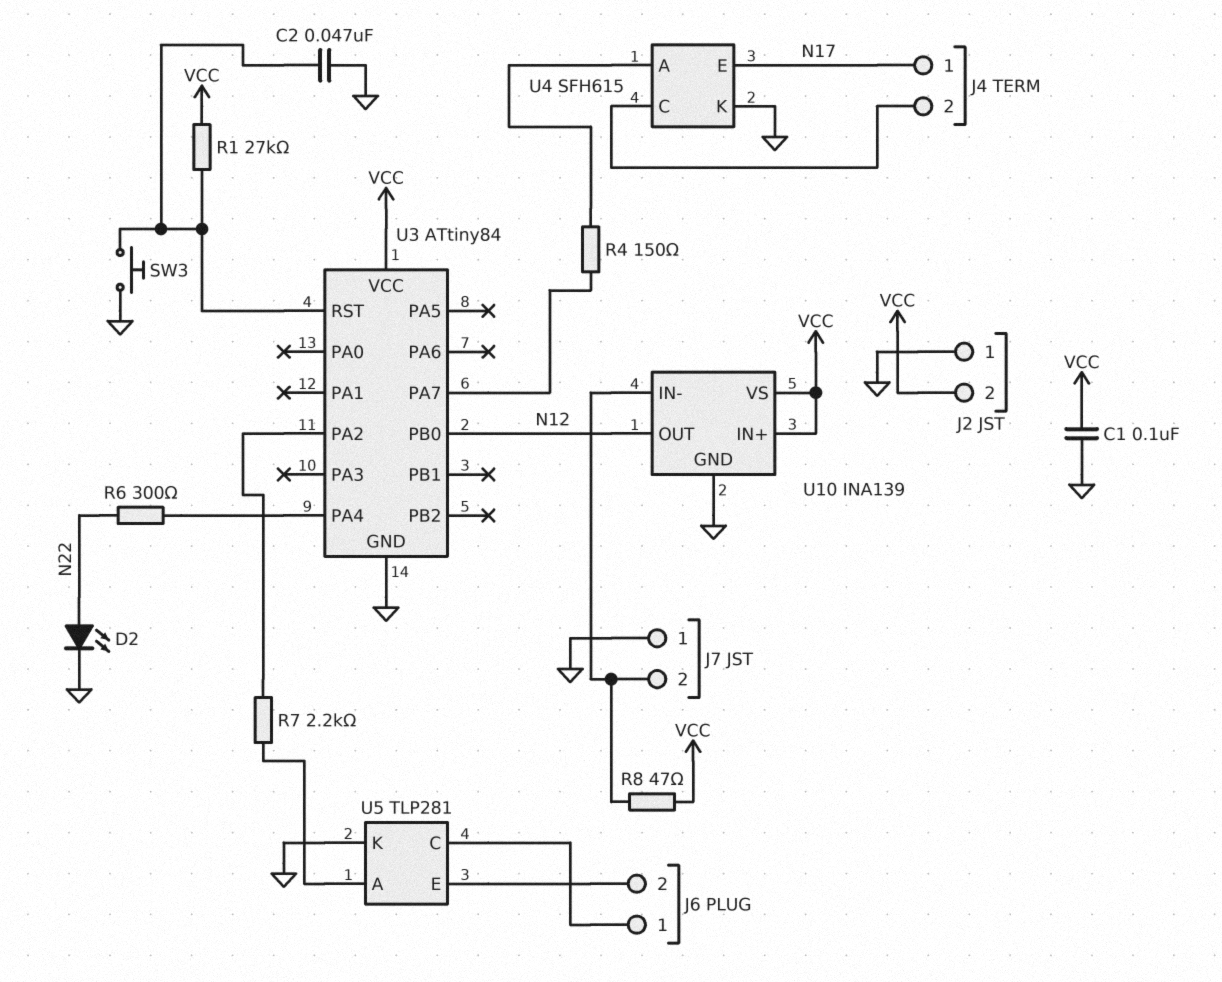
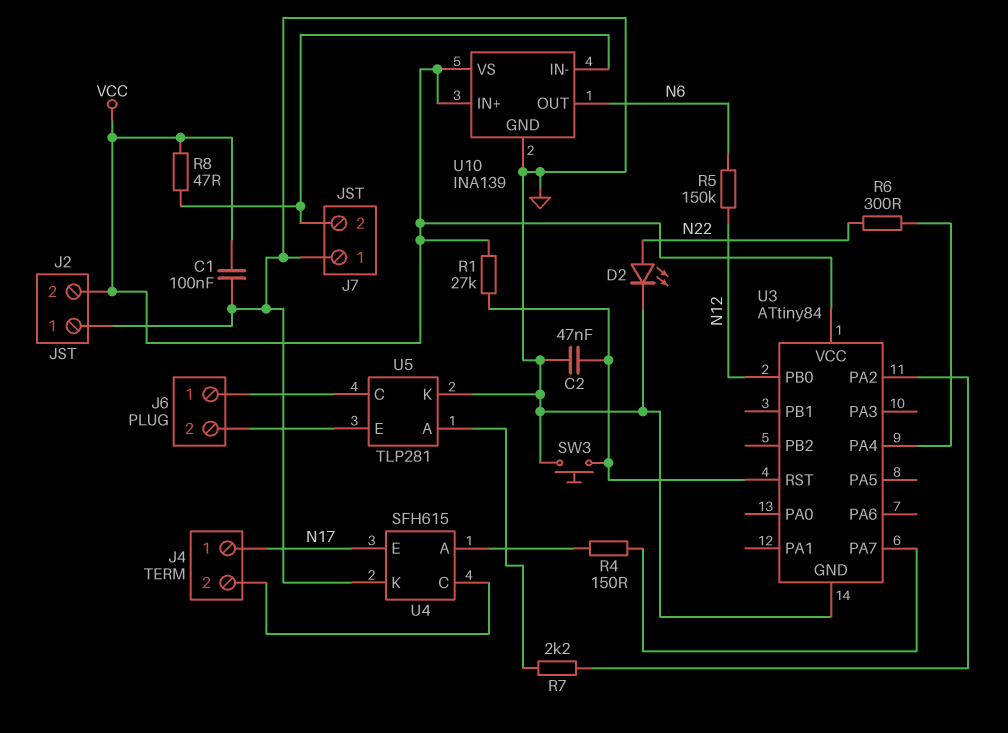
R5: none -> 150k (N6, N12)
U10 pin OUT: N12 -> N6

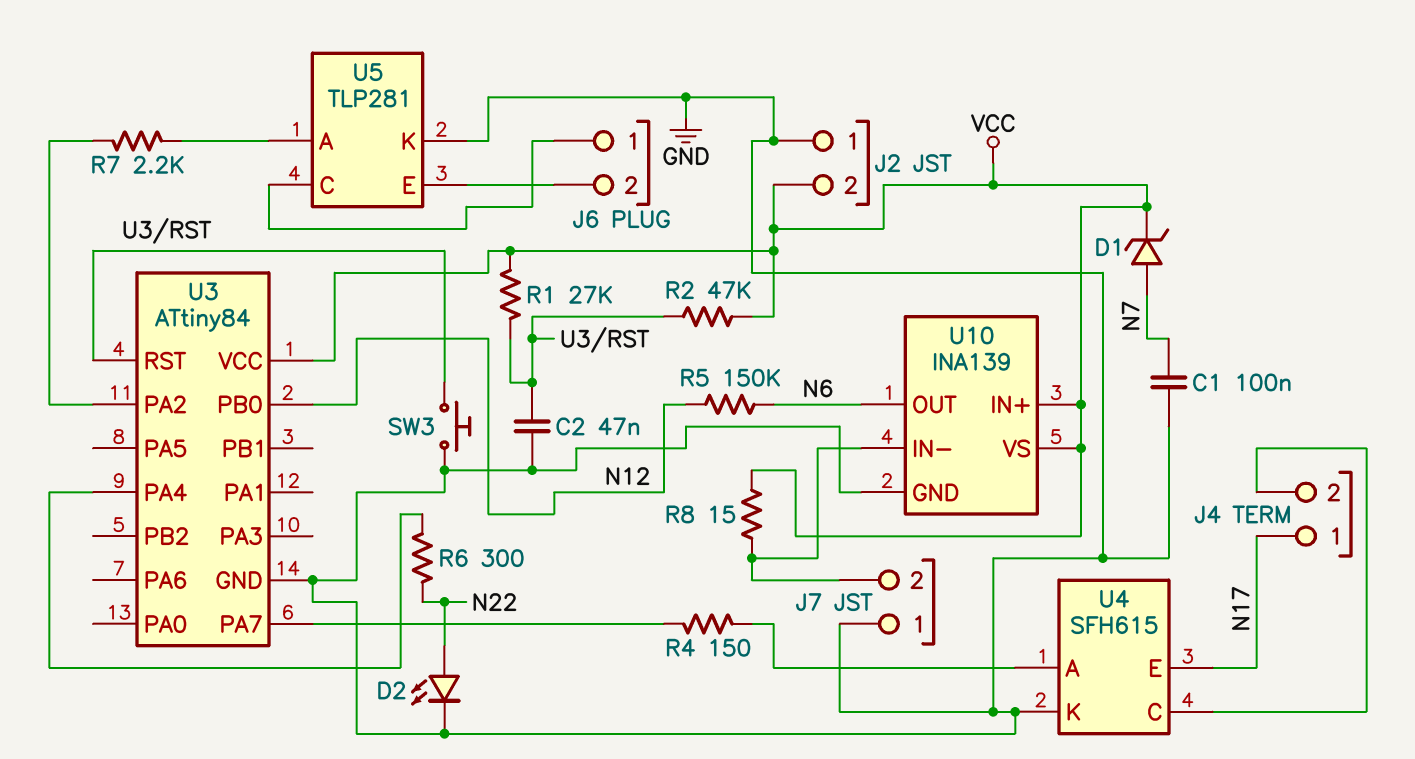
C1: 100nF (GND, VCC) -> 100nF (GND, N7)
D1: none -> zener (A N7, K VCC)
R2: none -> 47k (U3/RST, VCC)
R8: 47 (J7/2, VCC) -> 15 (J7/2, VCC)

